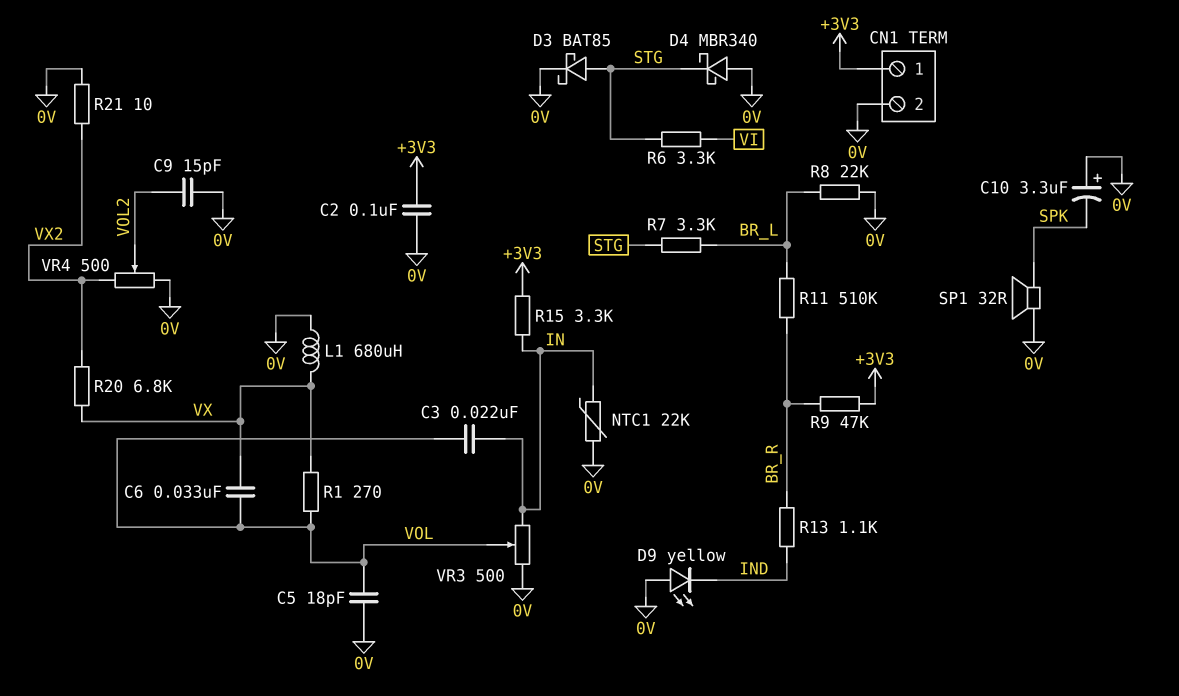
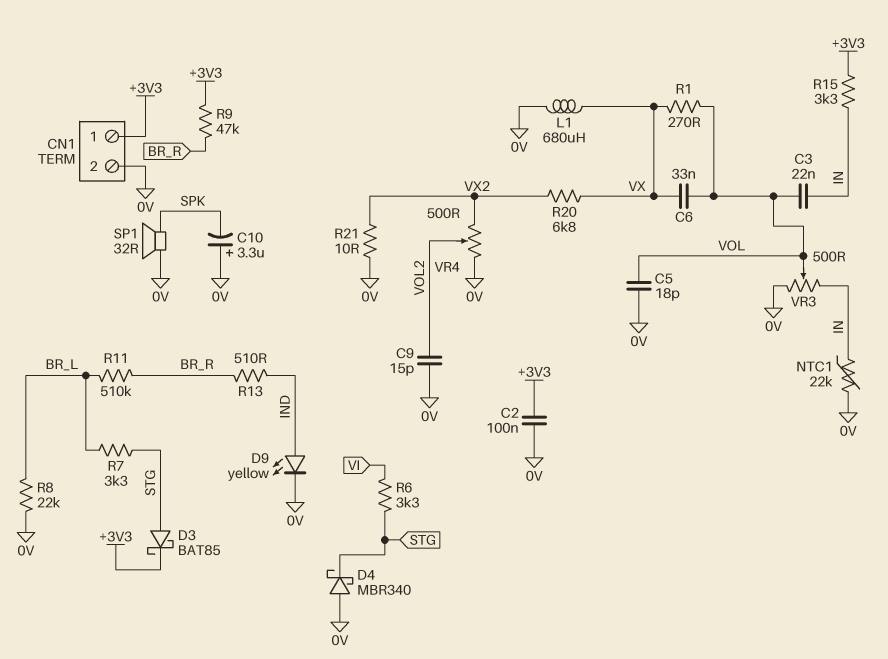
D3: schottky BAT85 (A STG, K 0V) -> schottky BAT85 (A STG, K +3V3)
D9: LED yellow (A 0V, K IND) -> LED yellow (A IND, K 0V)
R13: 1.1k (BR_R, IND) -> 510 (BR_R, IND)

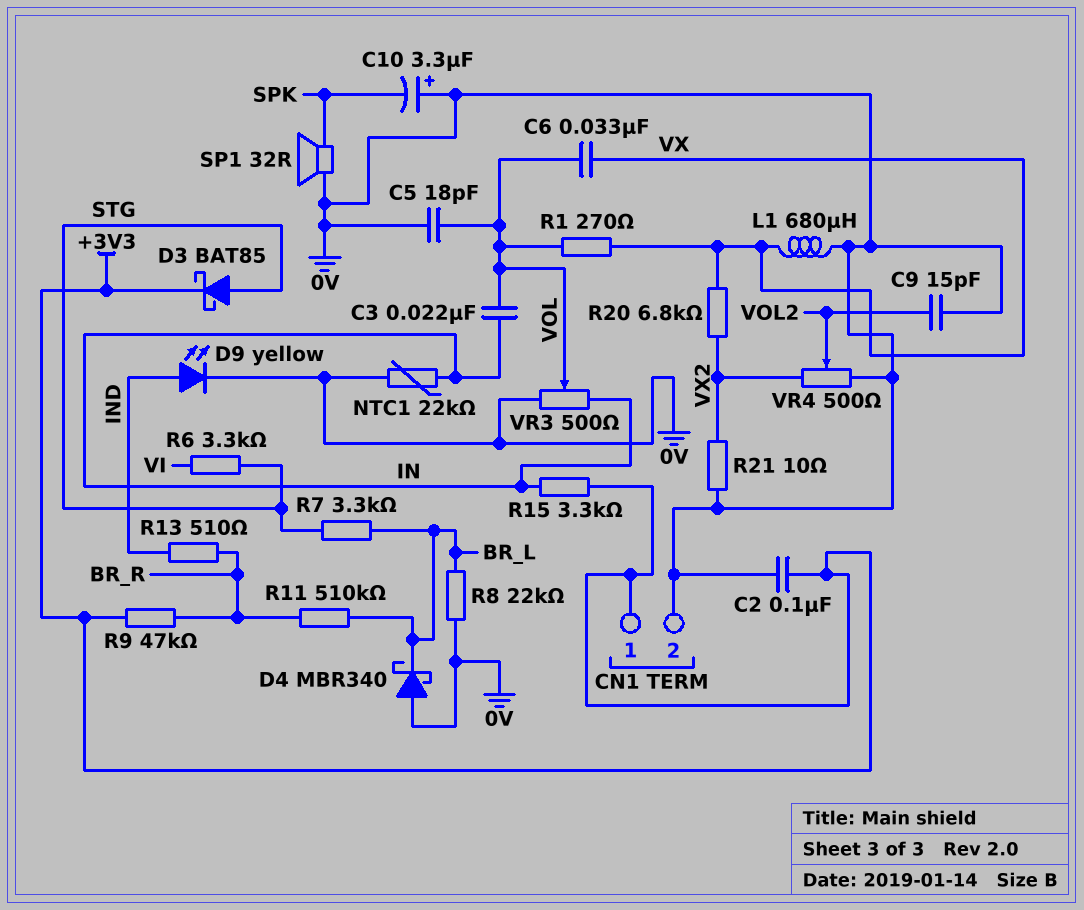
D4: schottky MBR340 (A 0V, K STG) -> schottky MBR340 (A 0V, K BR_L)

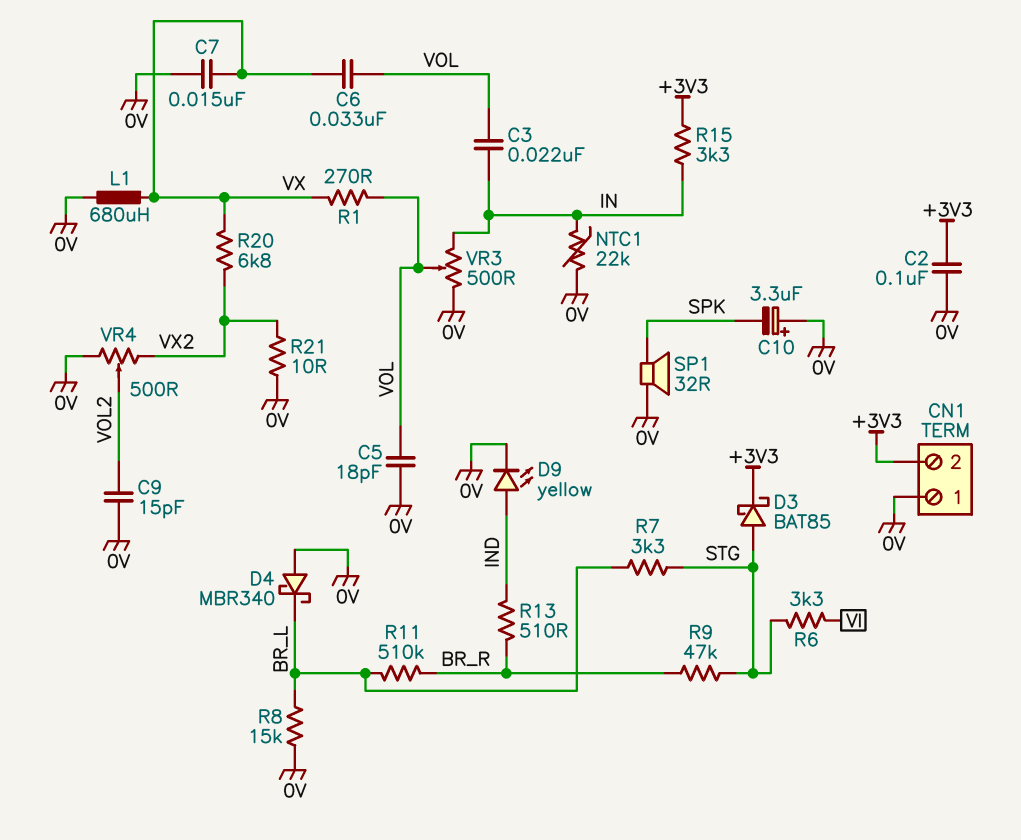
C7: none -> 15nF (0V, VX)
CN1 pin 1: +3V3 -> 0V
CN1 pin 2: 0V -> +3V3
R8: 22k (0V, BR_L) -> 15k (0V, BR_L)
R9: 47k (+3V3, BR_R) -> 47k (BR_R, STG)

